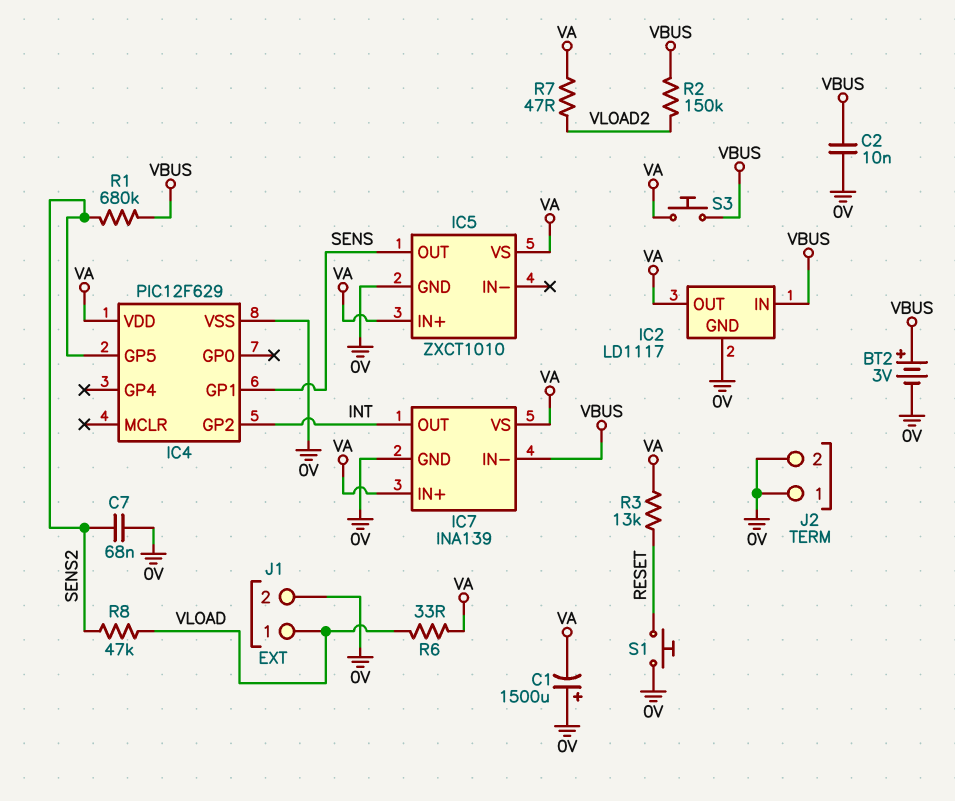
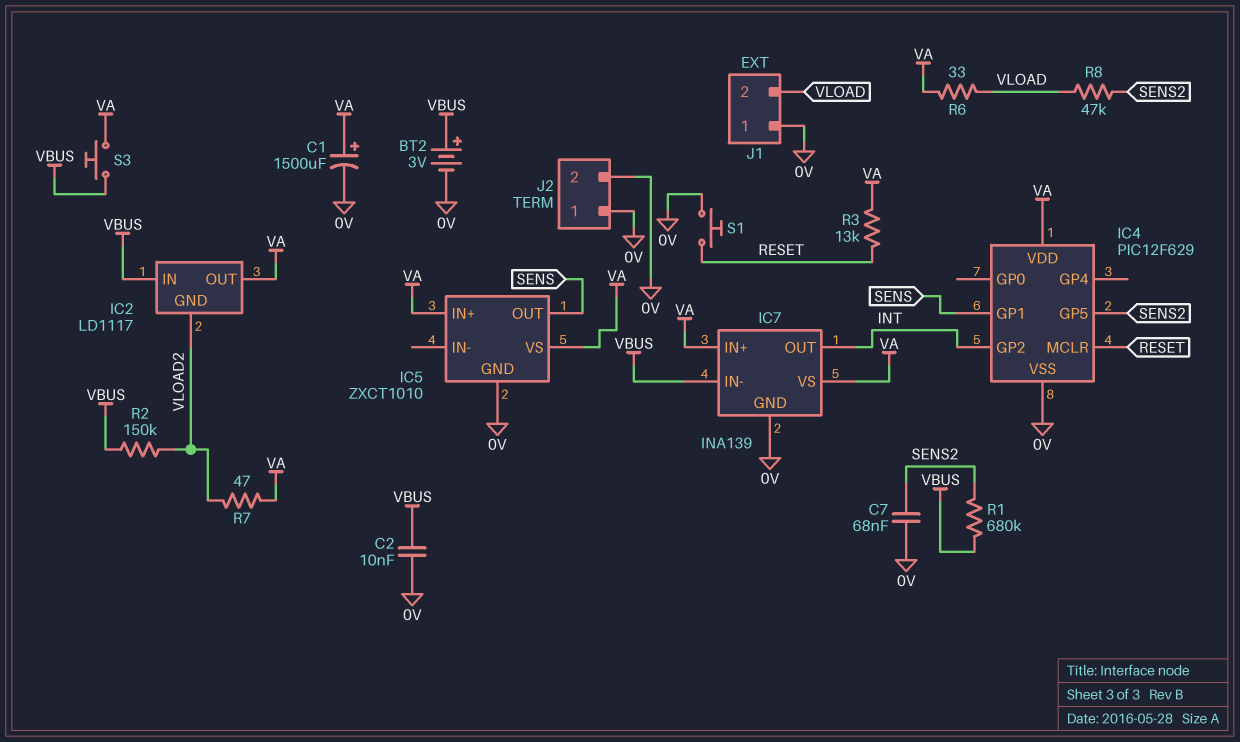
C1: 1500uF (plus 0V, minus VA) -> 1500uF (plus VA, minus 0V)
IC2 pin GND: 0V -> VLOAD2
IC4 pin MCLR: none -> RESET
J1 pin 1: VLOAD -> 0V
J1 pin 2: 0V -> VLOAD

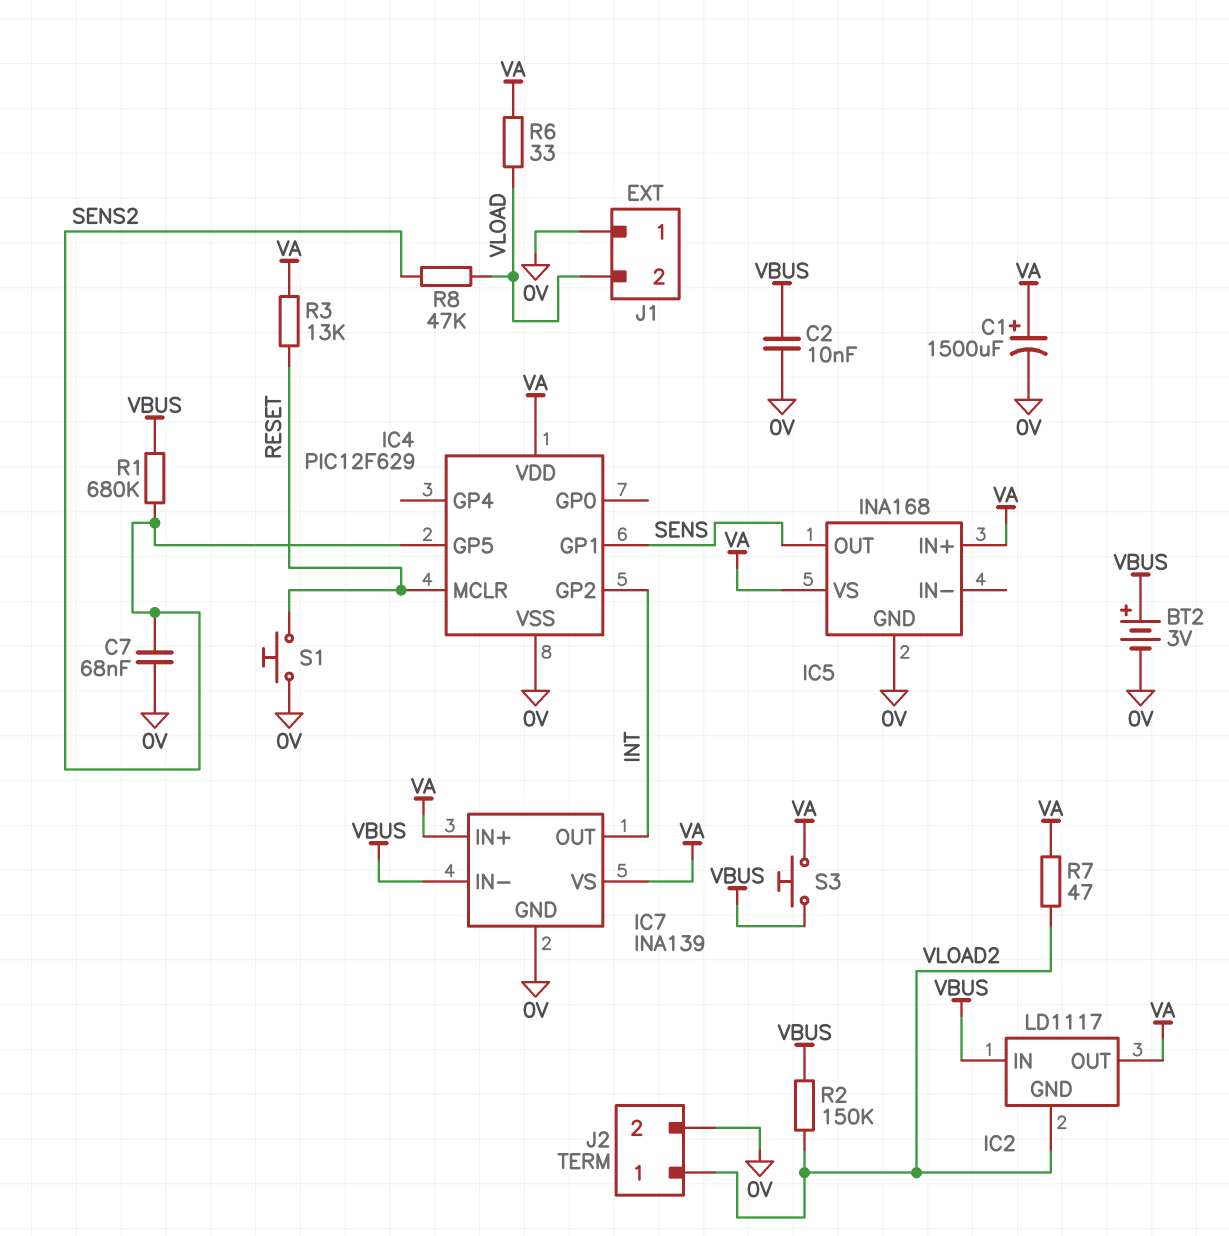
IC5: ZXCT1010 -> INA168
J2 pin 1: 0V -> VLOAD2

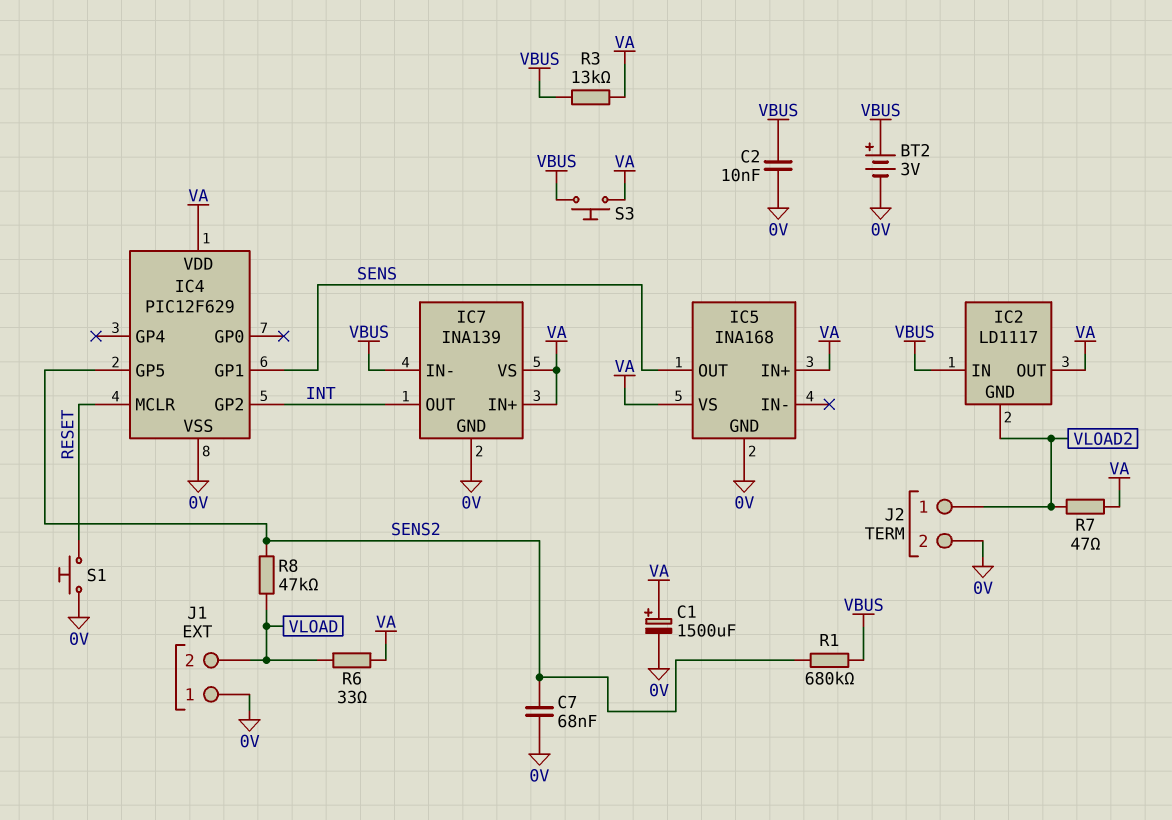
R2: 150k (VBUS, VLOAD2) -> none
R3: 13k (RESET, VA) -> 13k (VA, VBUS)

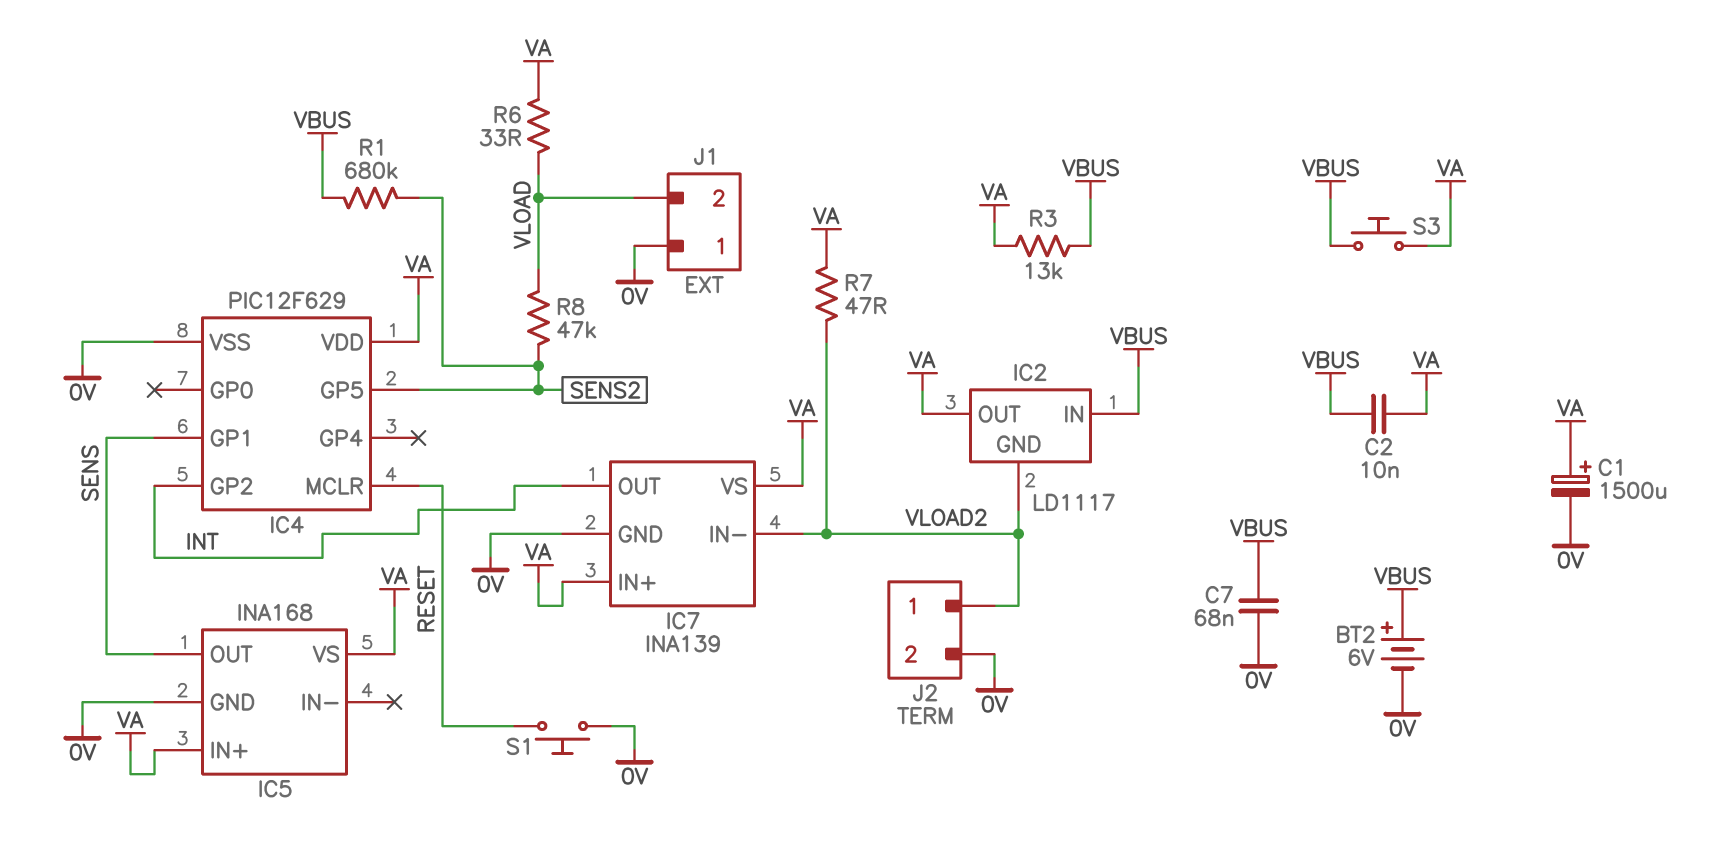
BT2: 3V (plus VBUS, minus 0V) -> 6V (plus VBUS, minus 0V)
C2: 10nF (0V, VBUS) -> 10nF (VA, VBUS)
C7: 68nF (0V, SENS2) -> 68nF (0V, VBUS)
IC7 pin IN-: VBUS -> VLOAD2

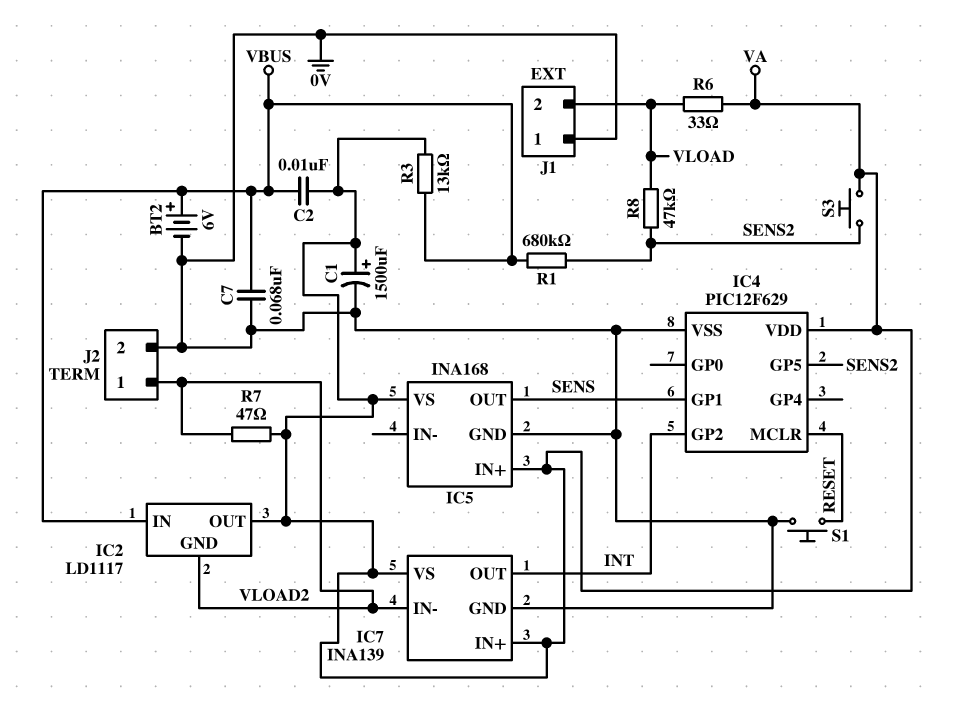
S3: button (VA, VBUS) -> button (SENS2, VA)

